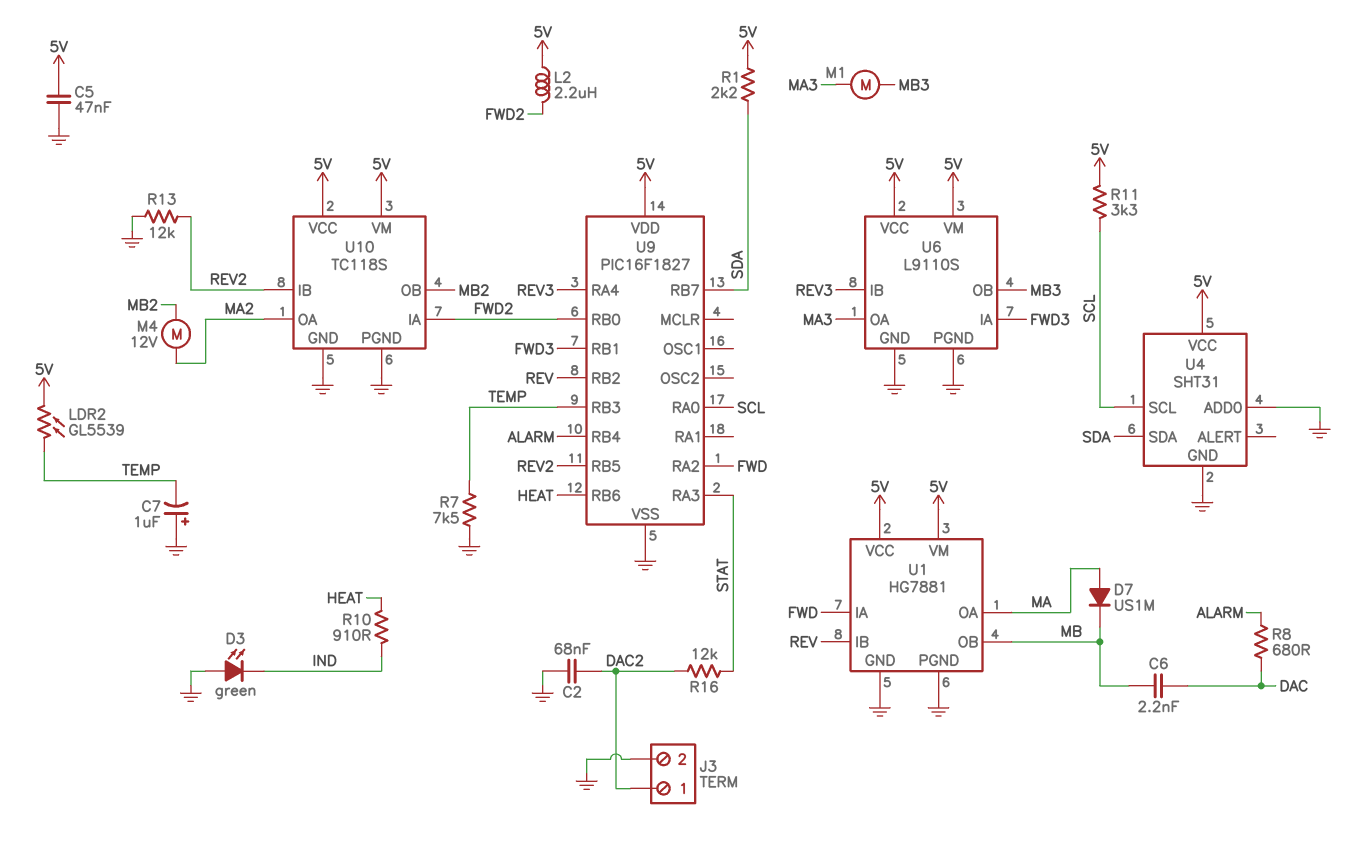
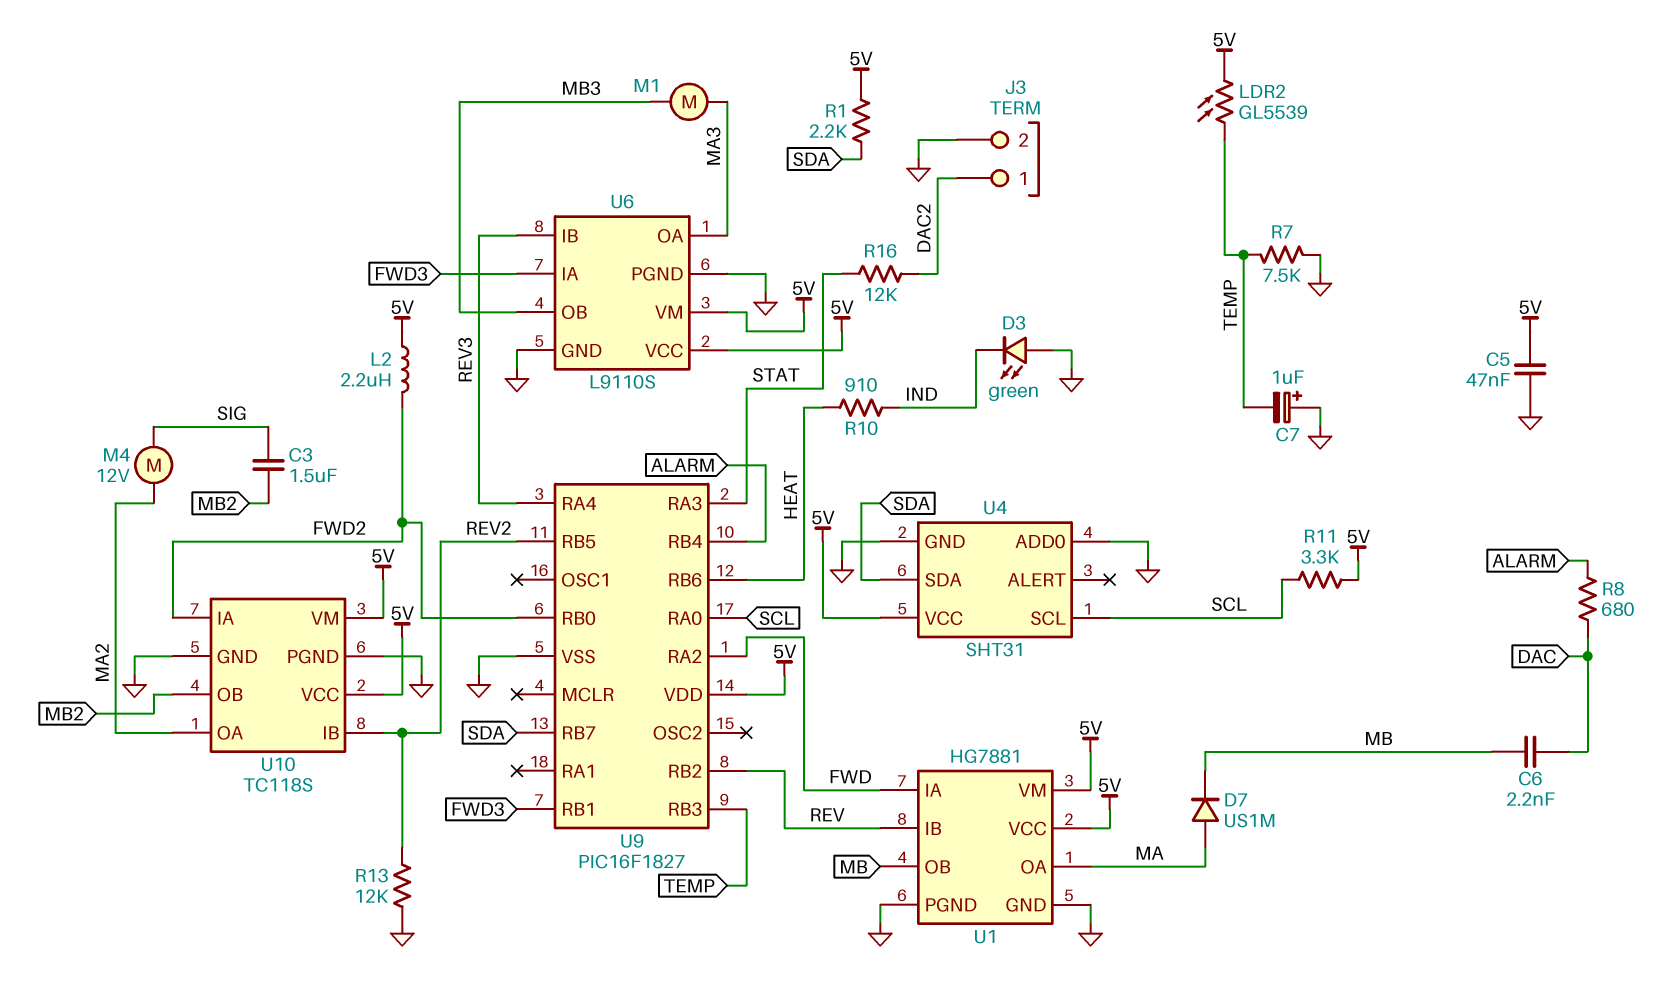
C2: 68nF (DAC2, GND) -> none
C3: none -> 1.5uF (MB2, SIG)
M4: motor 12V (MA2, MB2) -> motor 12V (MA2, SIG)

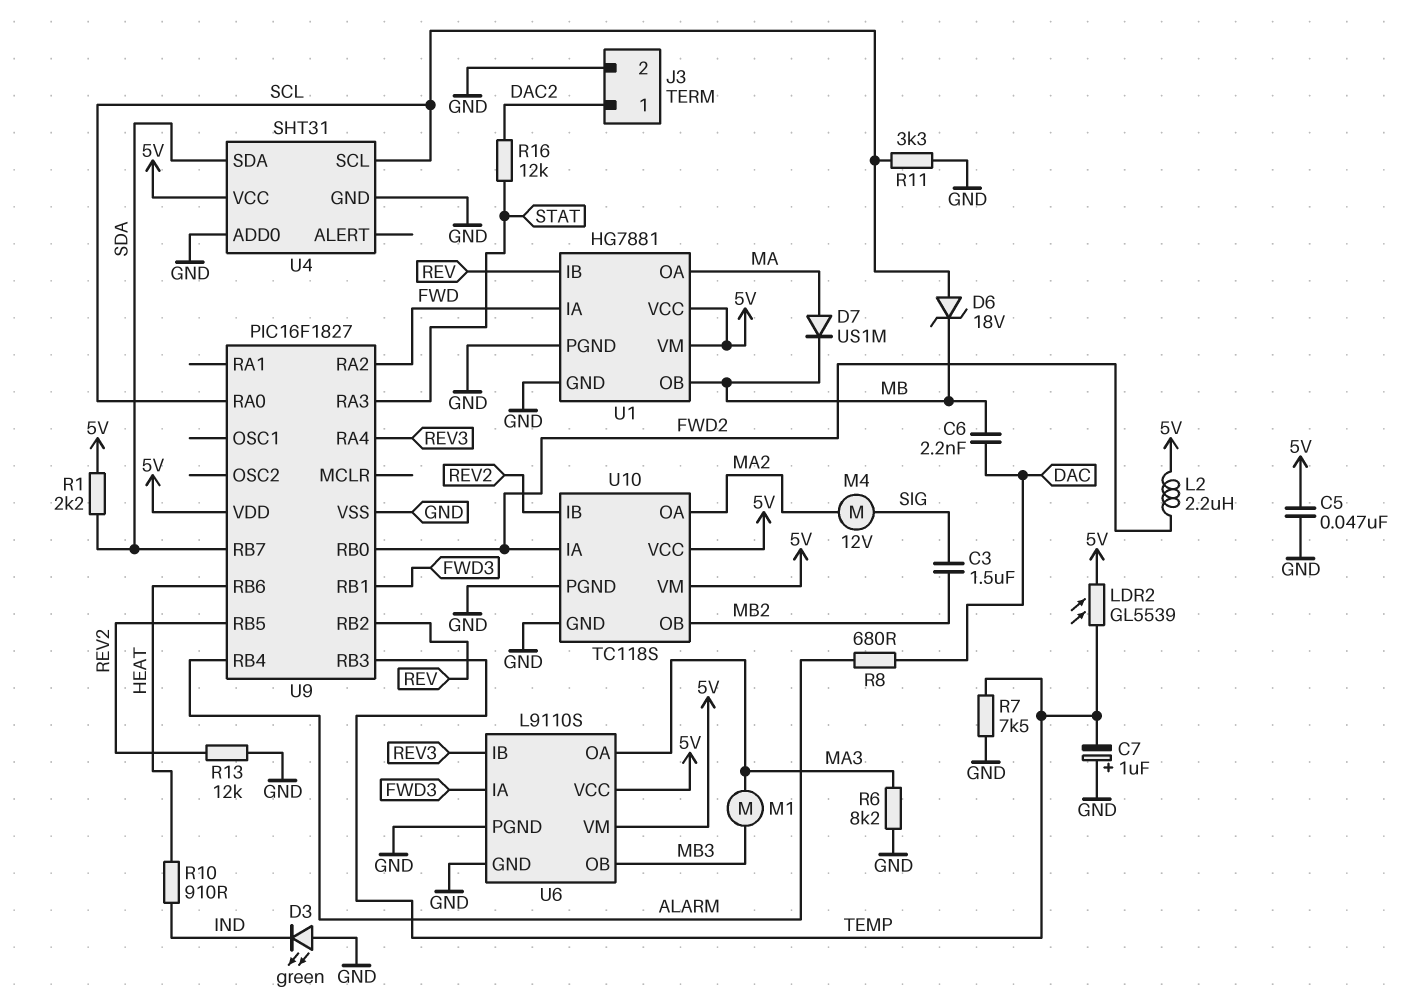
D6: none -> zener 18V (A SCL, K MB)
R6: none -> 8.2k (GND, MA3)
R11: 3.3k (5V, SCL) -> 3.3k (GND, SCL)

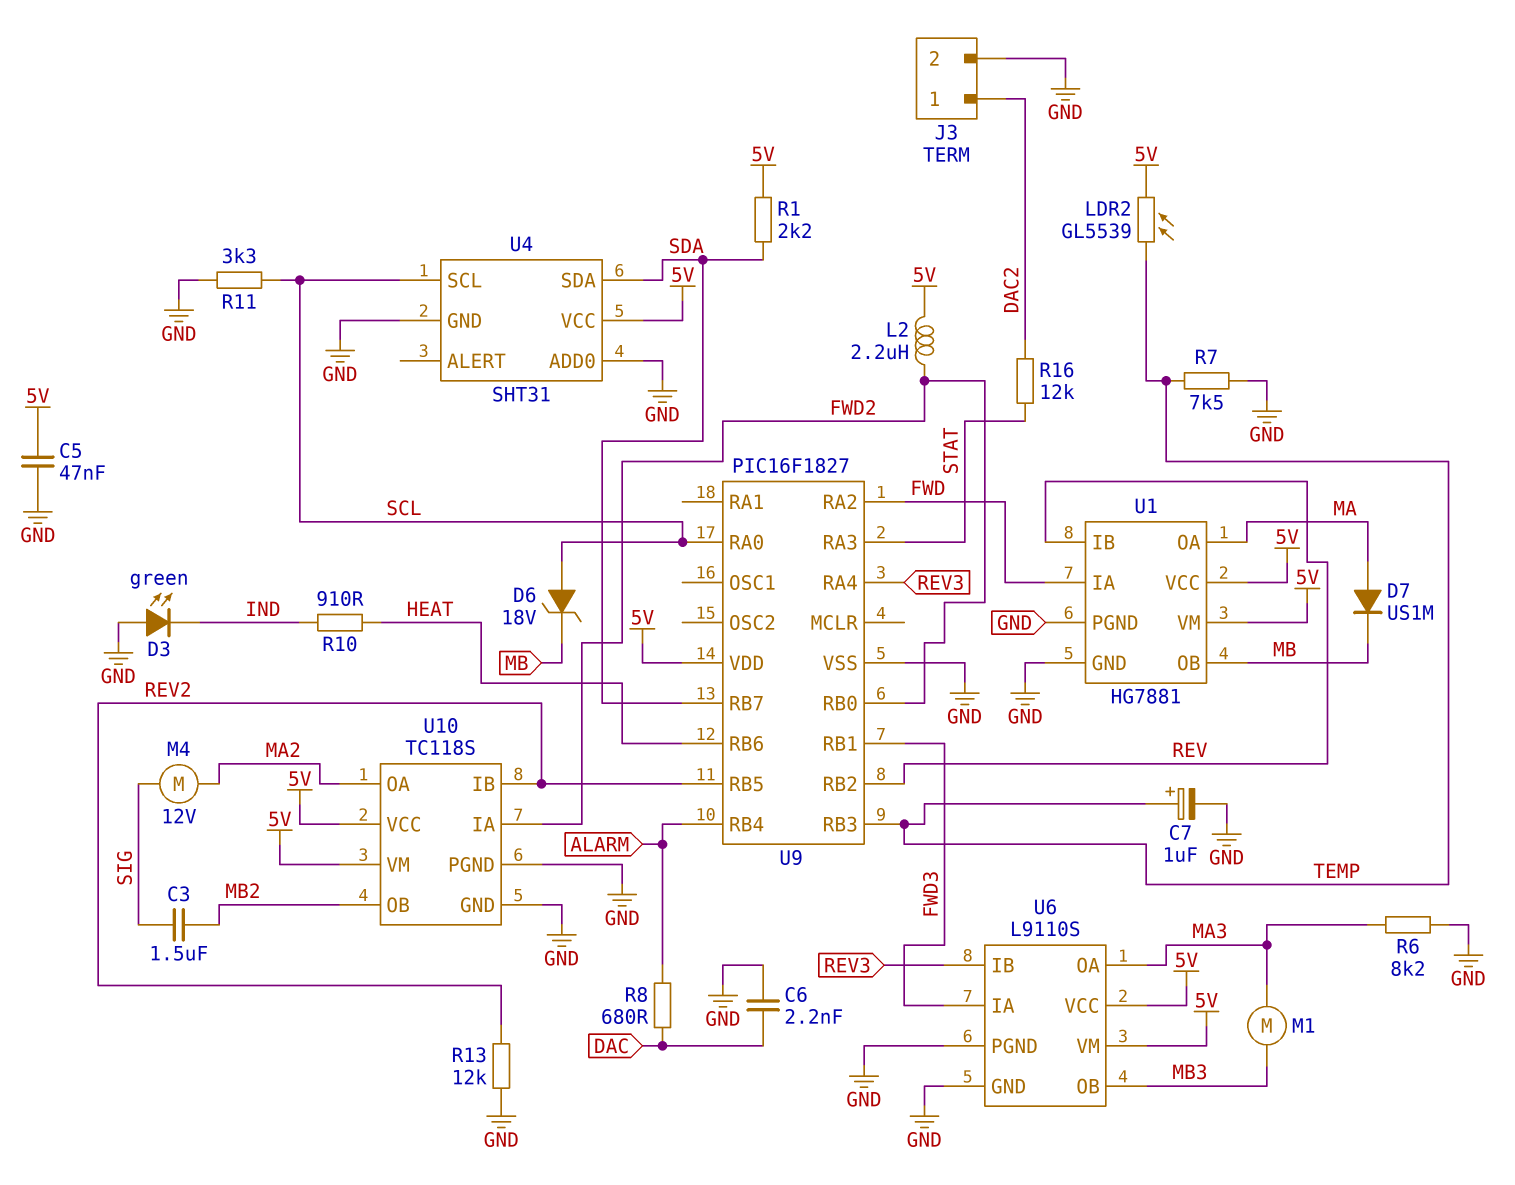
C6: 2.2nF (DAC, MB) -> 2.2nF (DAC, GND)
C7: 1uF (plus GND, minus TEMP) -> 1uF (plus TEMP, minus GND)

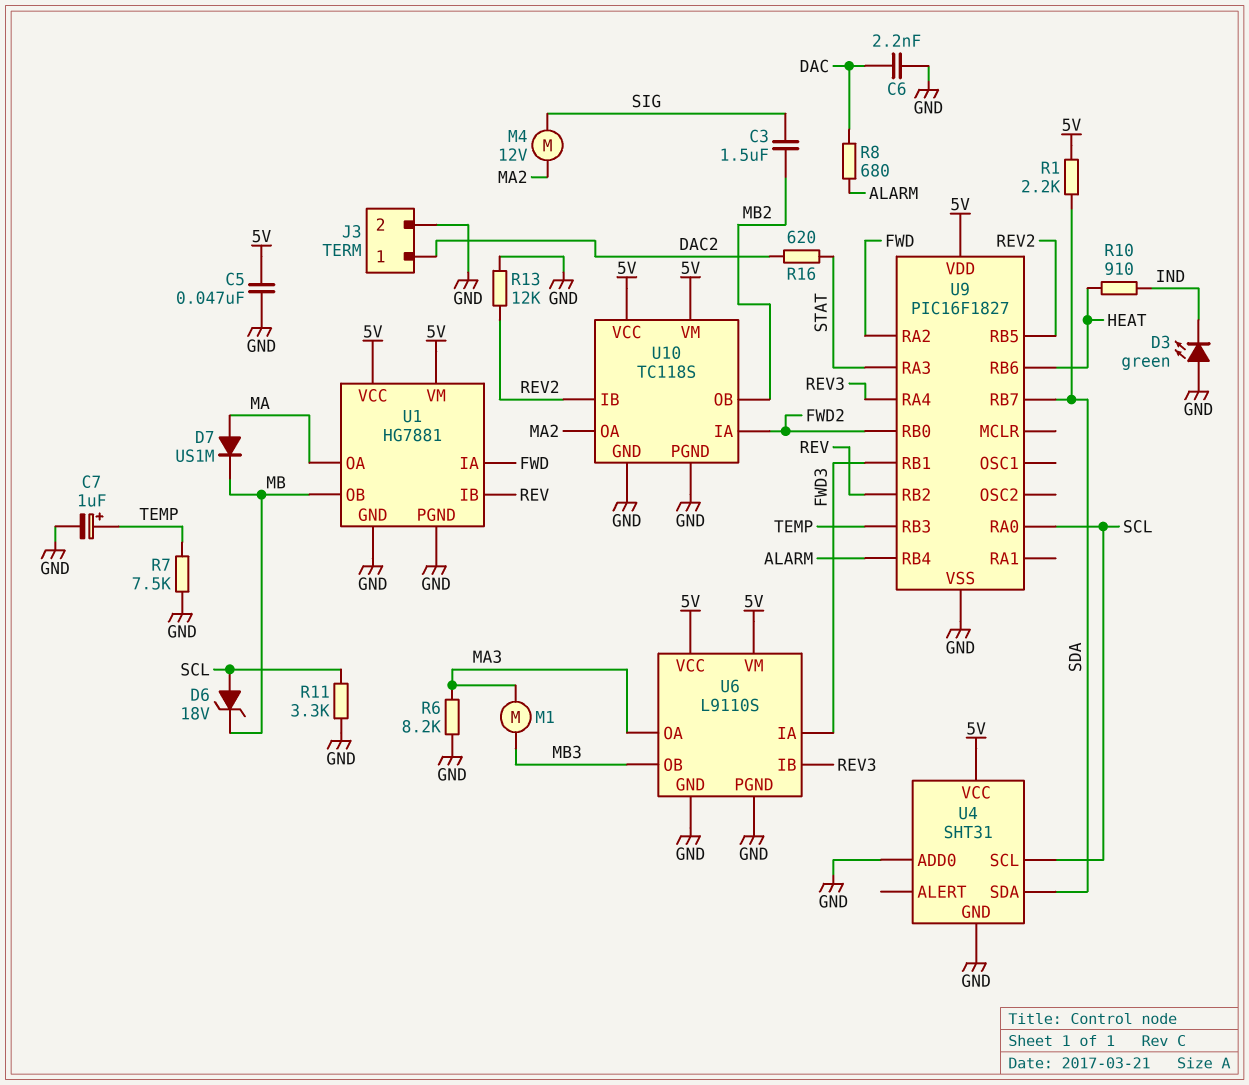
L2: 2.2uH (5V, FWD2) -> none
LDR2: GL5539 (5V, TEMP) -> none
R16: 12k (DAC2, STAT) -> 620 (DAC2, STAT)

